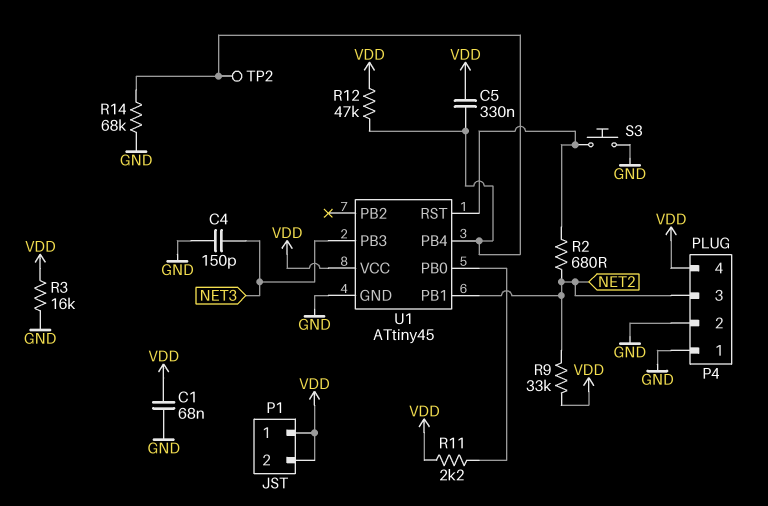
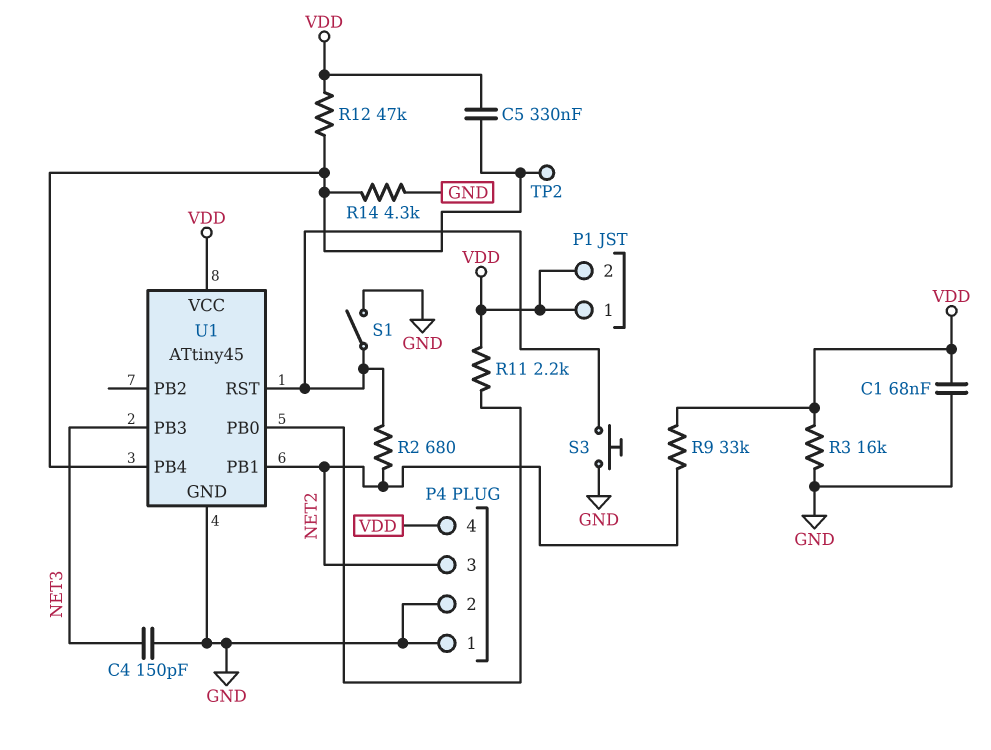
R14: 68k (GND, U1/PB4) -> 4.3k (GND, U1/PB4)
S1: none -> switch (GND, U1/RST)

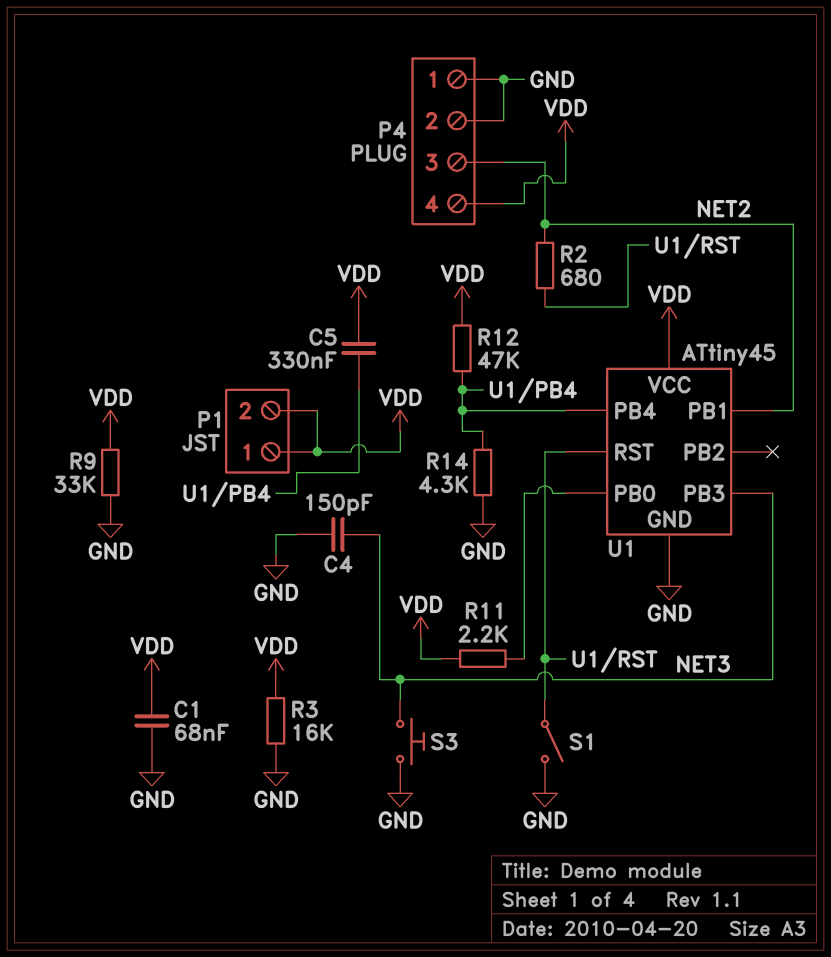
R9: 33k (NET2, VDD) -> 33k (GND, VDD)
S3: button (GND, U1/RST) -> button (GND, NET3)
TP2: test point (U1/PB4) -> none

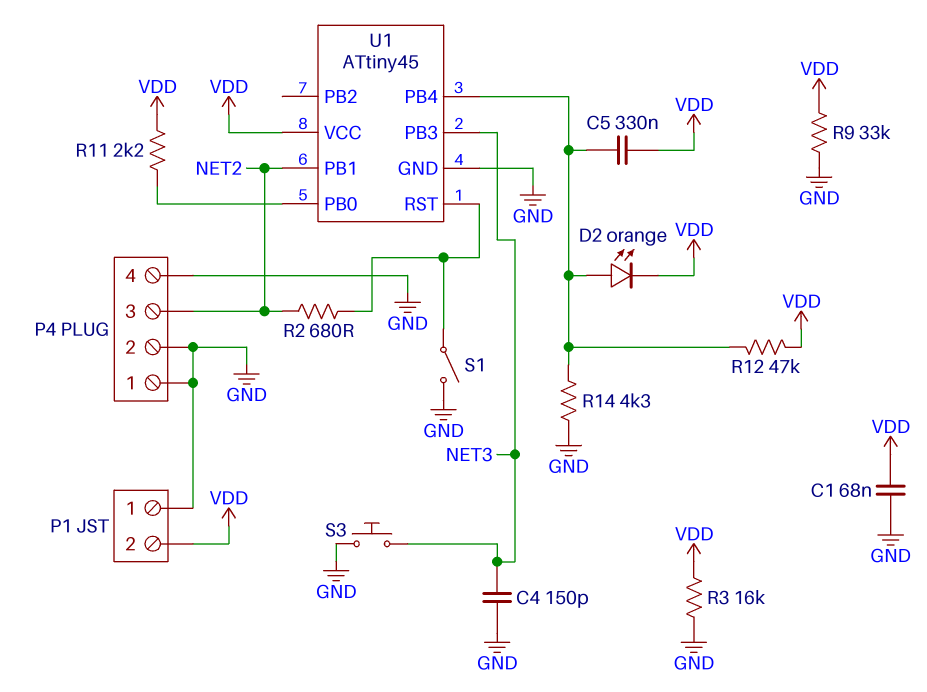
D2: none -> LED orange (A U1/PB4, K VDD)
P1 pin 1: VDD -> GND
P4 pin 4: VDD -> GND

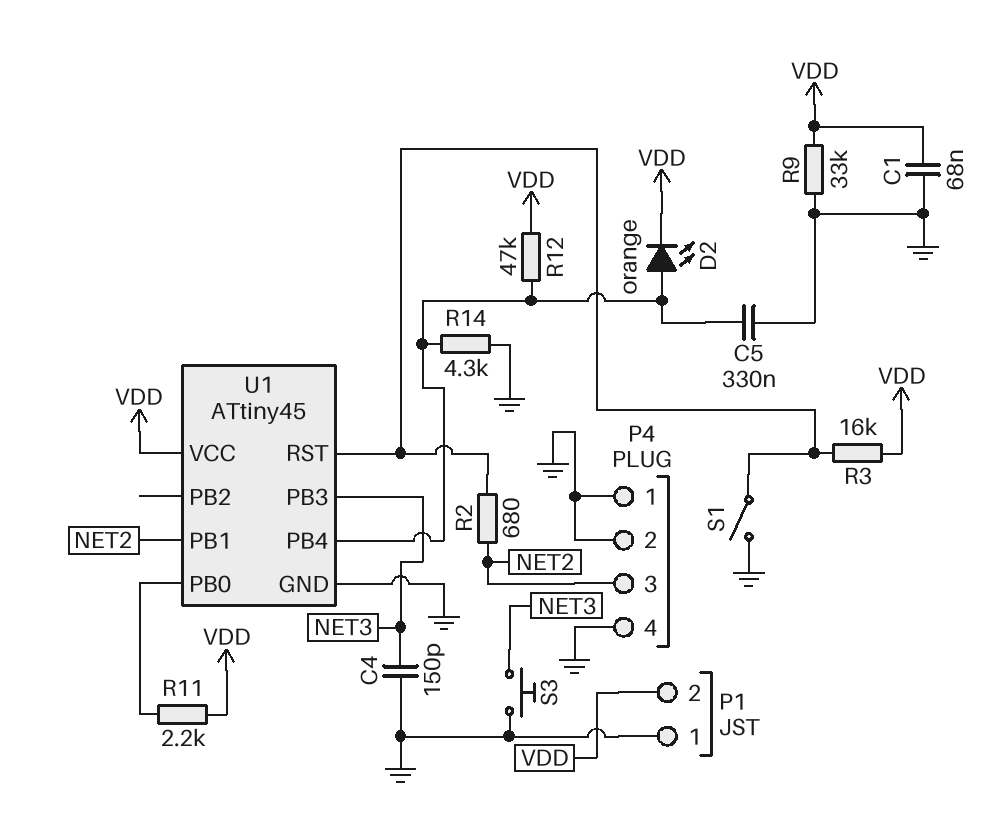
C5: 330nF (U1/PB4, VDD) -> 330nF (GND, U1/PB4)
R3: 16k (GND, VDD) -> 16k (U1/RST, VDD)

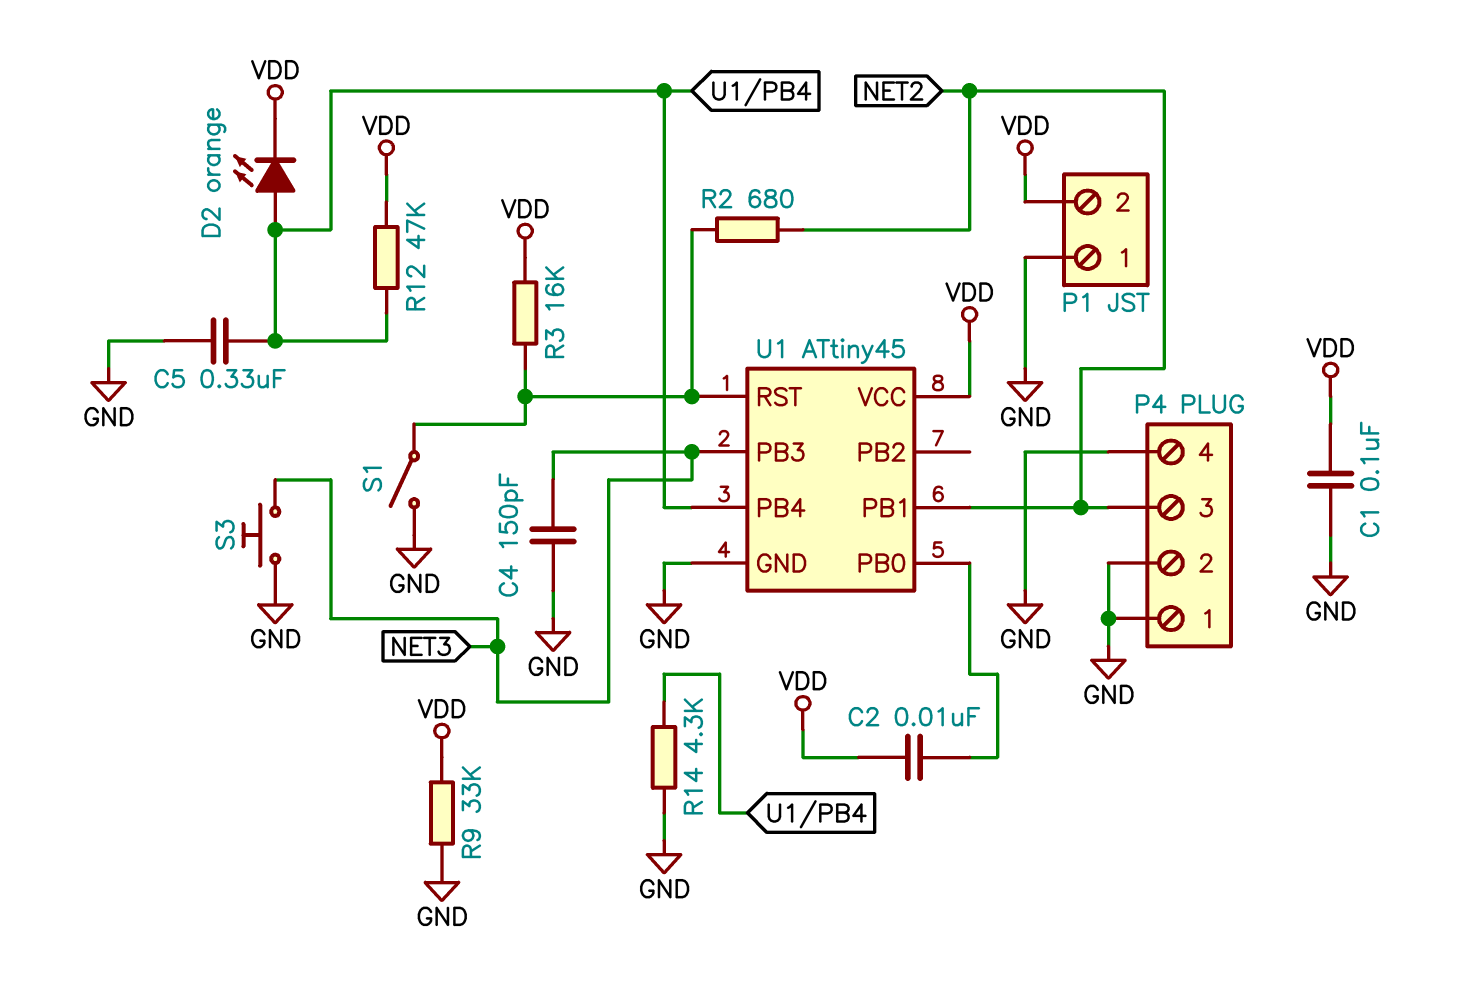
C1: 68nF (GND, VDD) -> 100nF (GND, VDD)
C2: none -> 10nF (U1/PB0, VDD)
R11: 2.2k (U1/PB0, VDD) -> none

